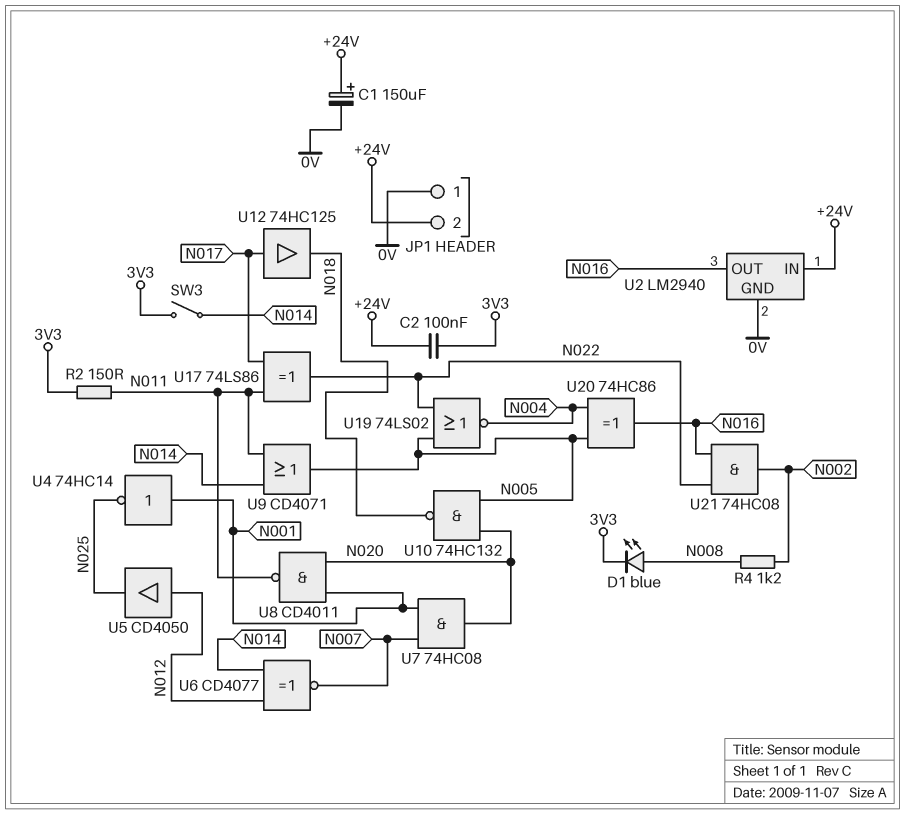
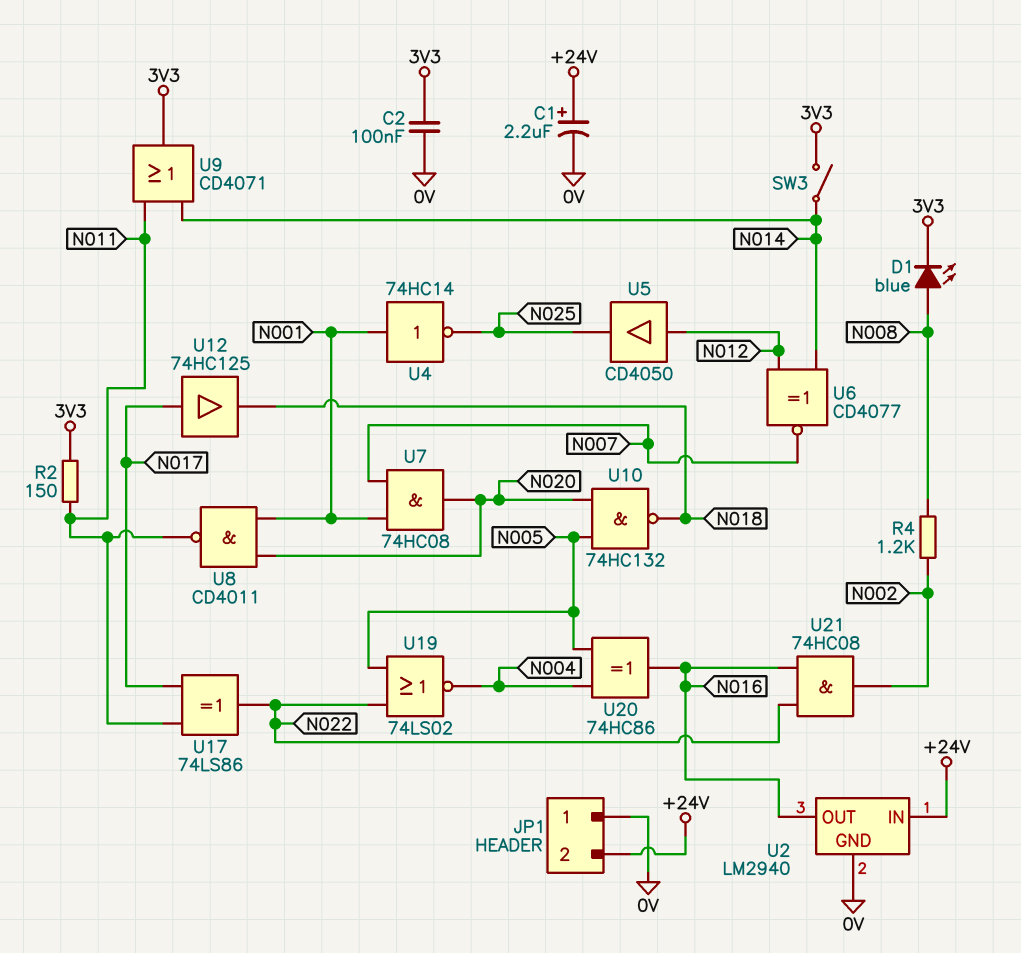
C1: 150uF (plus +24V, minus 0V) -> 2.2uF (plus +24V, minus 0V)
C2: 100nF (+24V, 3V3) -> 100nF (0V, 3V3)
U9: OR CD4071 (in N011, in N014, out N005) -> OR CD4071 (in N011, in N014, out 3V3)

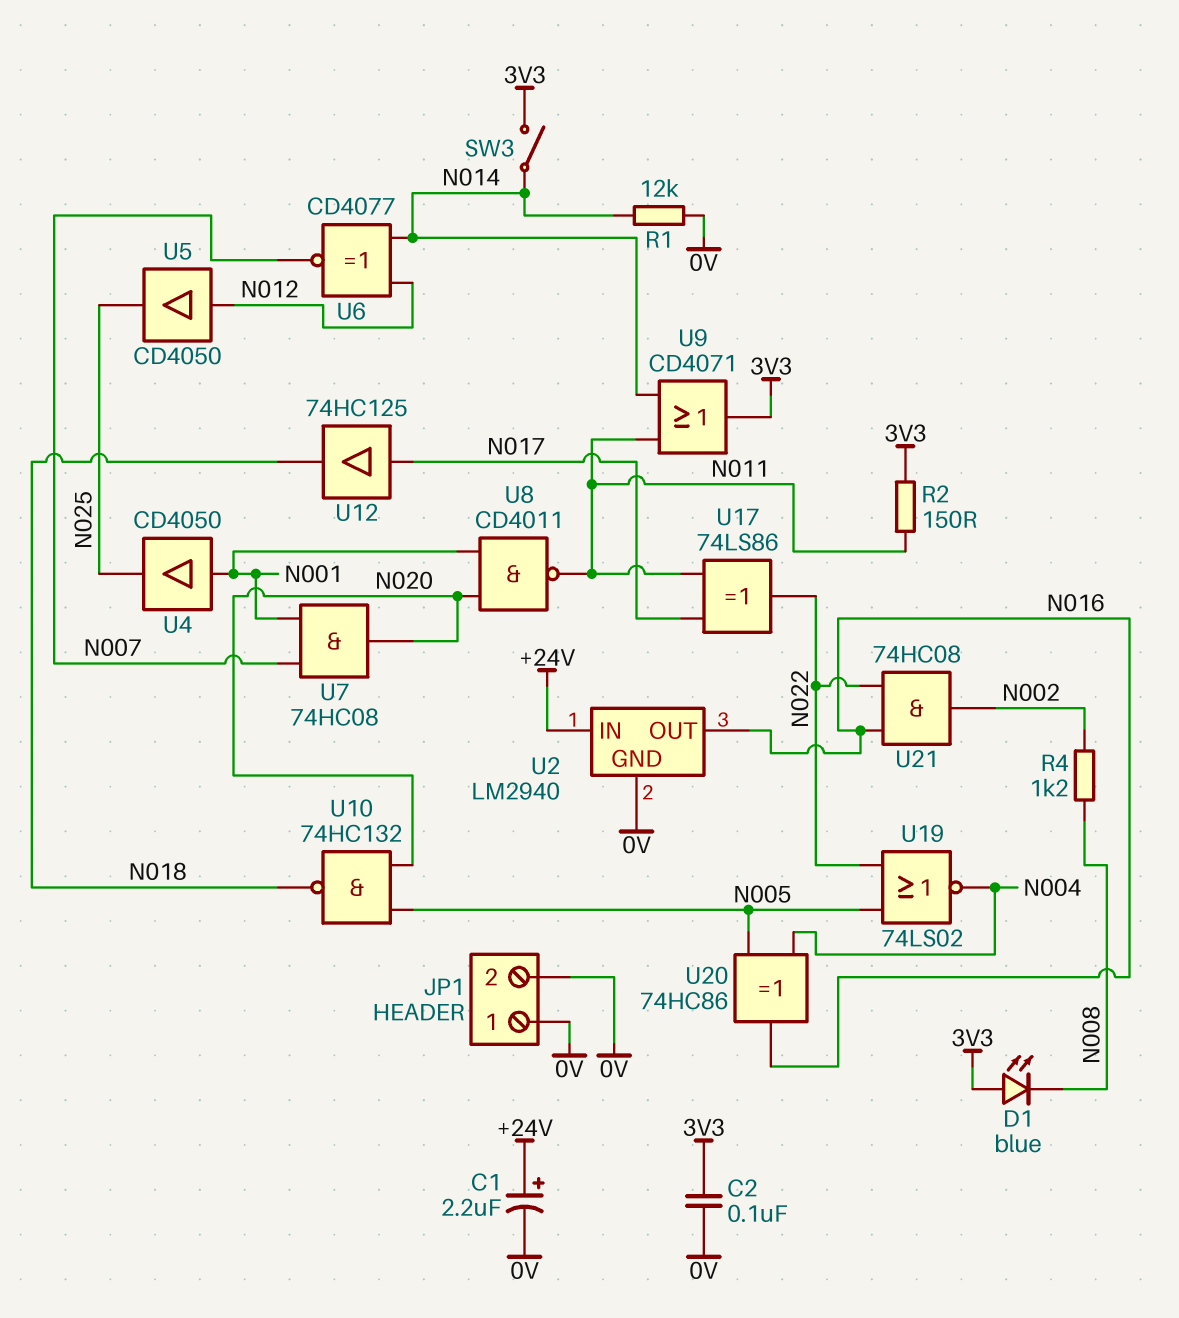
D1: LED blue (A N008, K 3V3) -> LED blue (A 3V3, K N008)
JP1 pin 2: +24V -> 0V
R1: none -> 12k (0V, N014)
U4: NOT 74HC14 (in N001, out N025) -> buffer CD4050 (in N001, out N025)

